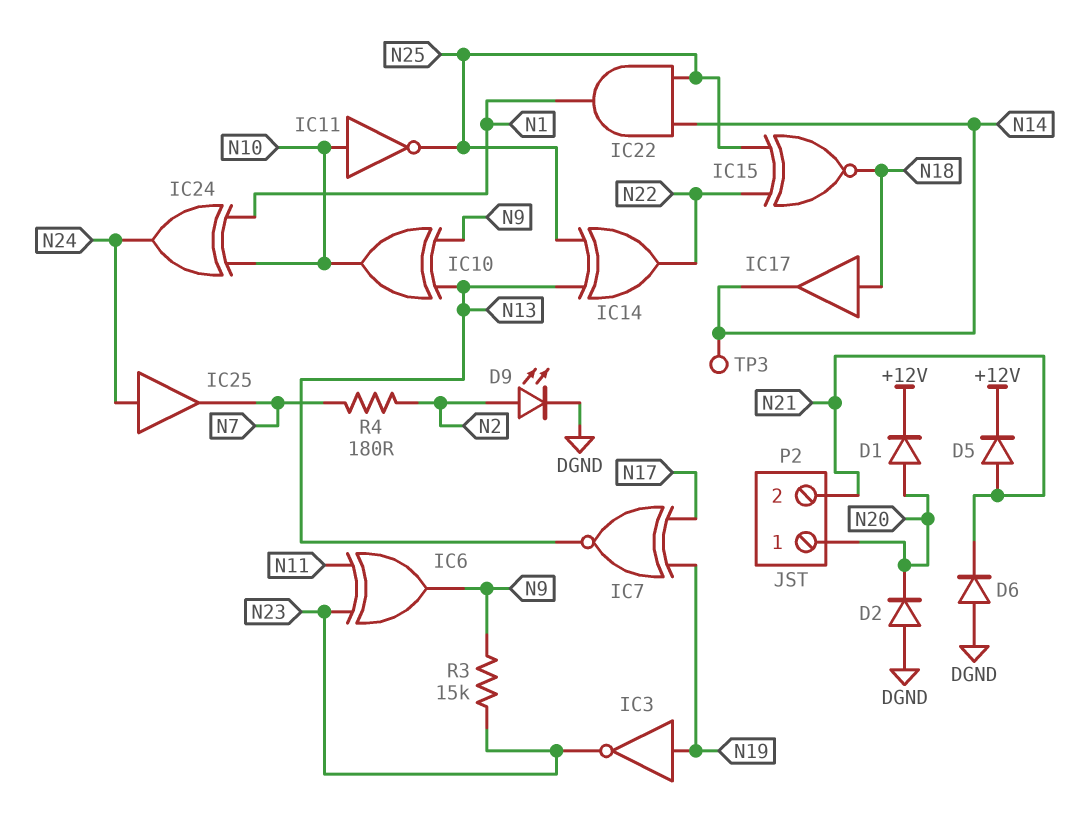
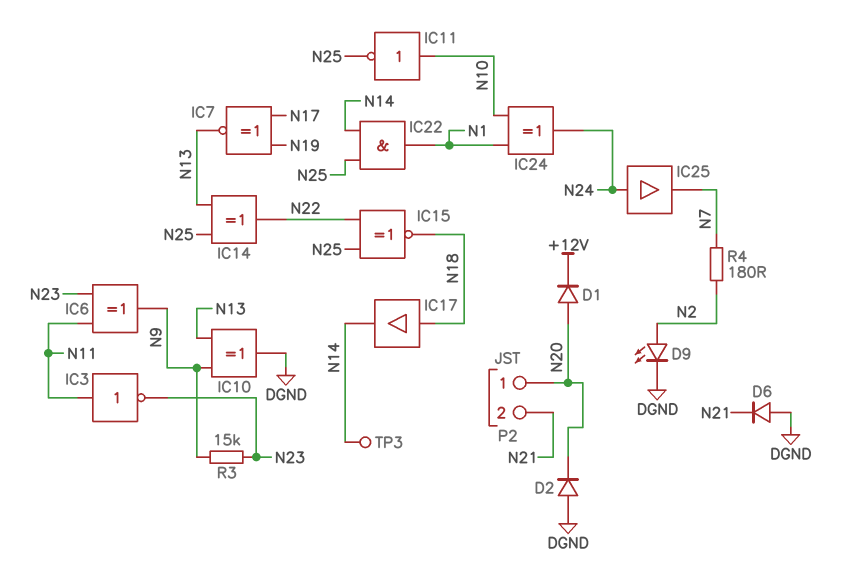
D5: diode (A N21, K +12V) -> none
IC3: NOT (in N19, out N23) -> NOT (in N11, out N23)
IC10: XOR (in N9, in N13, out N10) -> XOR (in N9, in N13, out DGND)

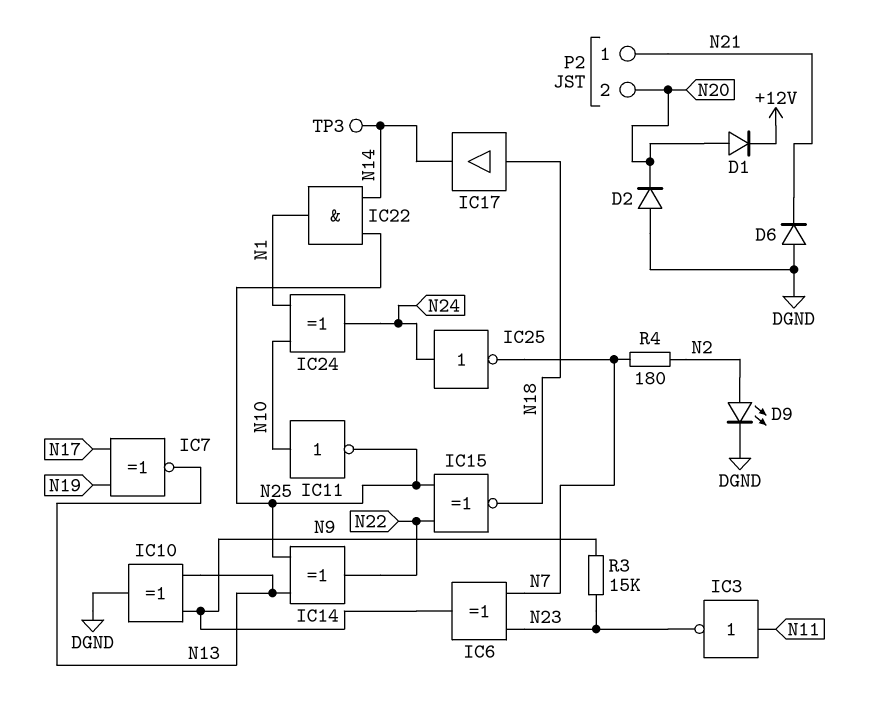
IC6: XOR (in N11, in N23, out N9) -> XOR (in N7, in N23, out N9)
IC25: buffer (in N24, out N7) -> NOT (in N24, out N7)
P2 pin 1: N20 -> N21
P2 pin 2: N21 -> N20

